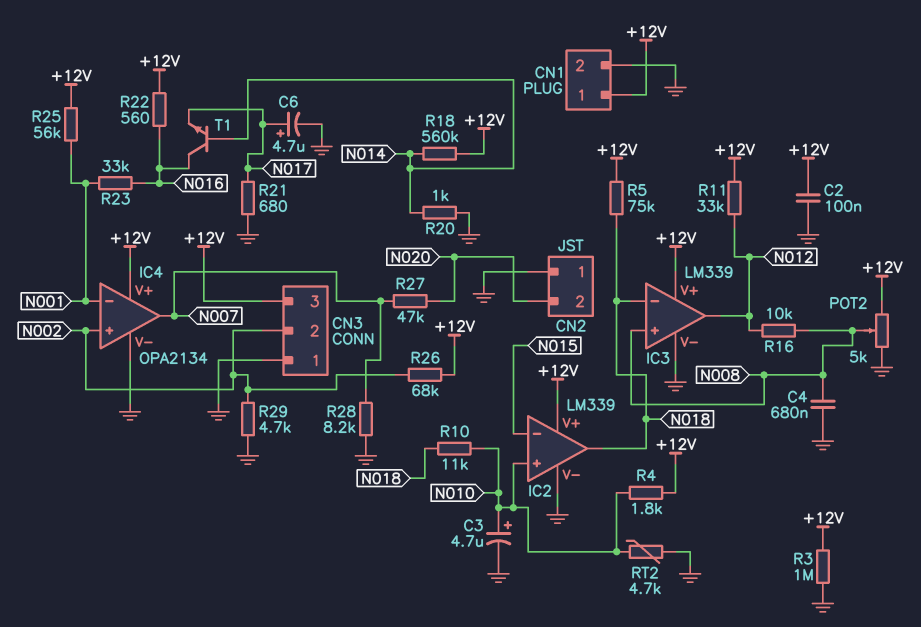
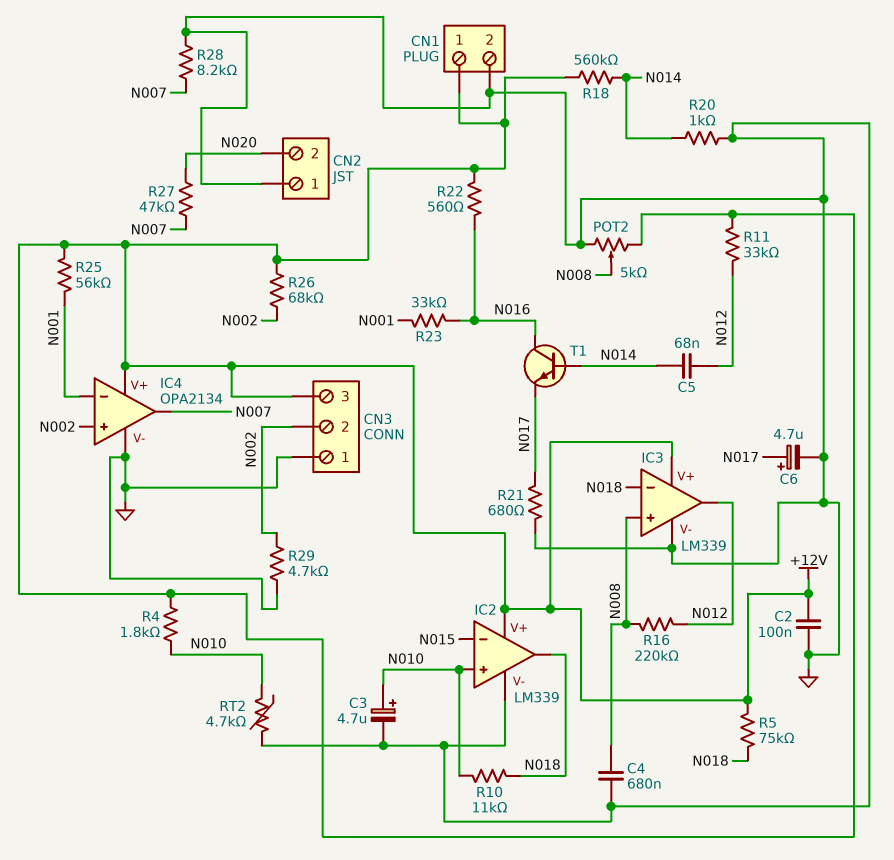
C5: none -> 68nF (N012, N014)
R3: 1M (+12V, GND) -> none
R16: 10k (N008, N012) -> 220k (N008, N012)

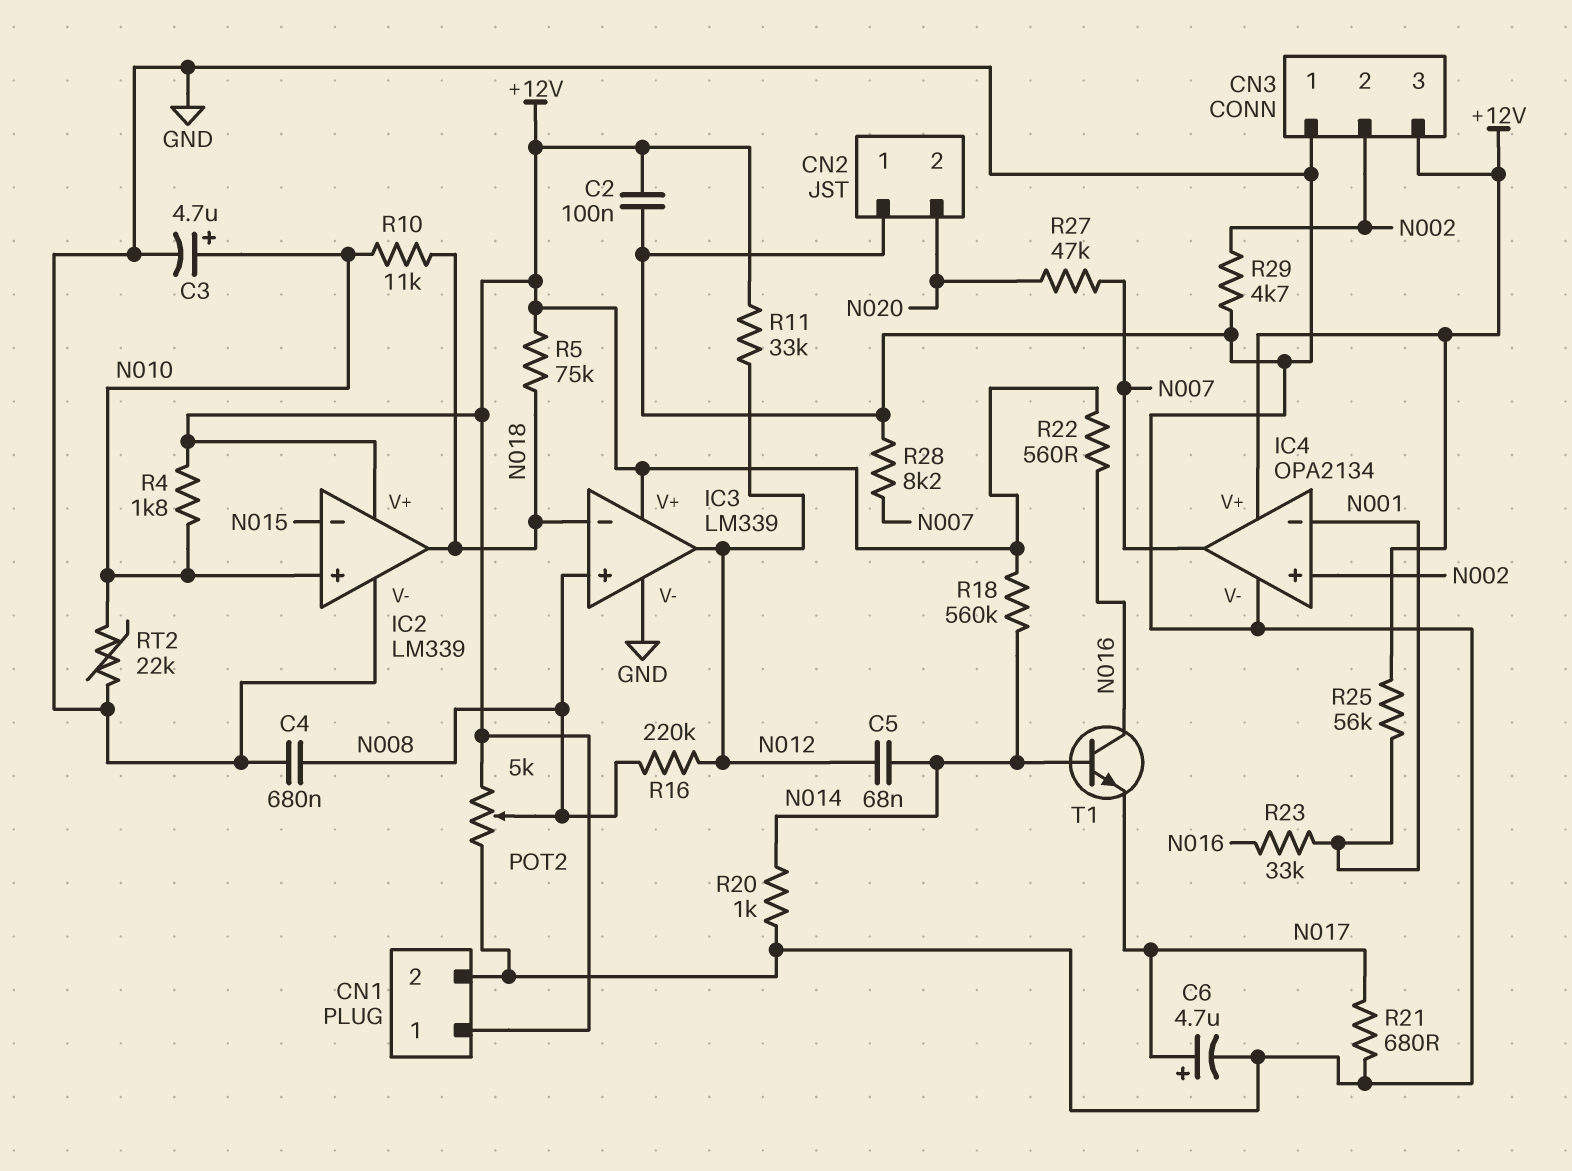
R26: 68k (+12V, N002) -> none
RT2: 4.7k (GND, N010) -> 22k (GND, N010)

